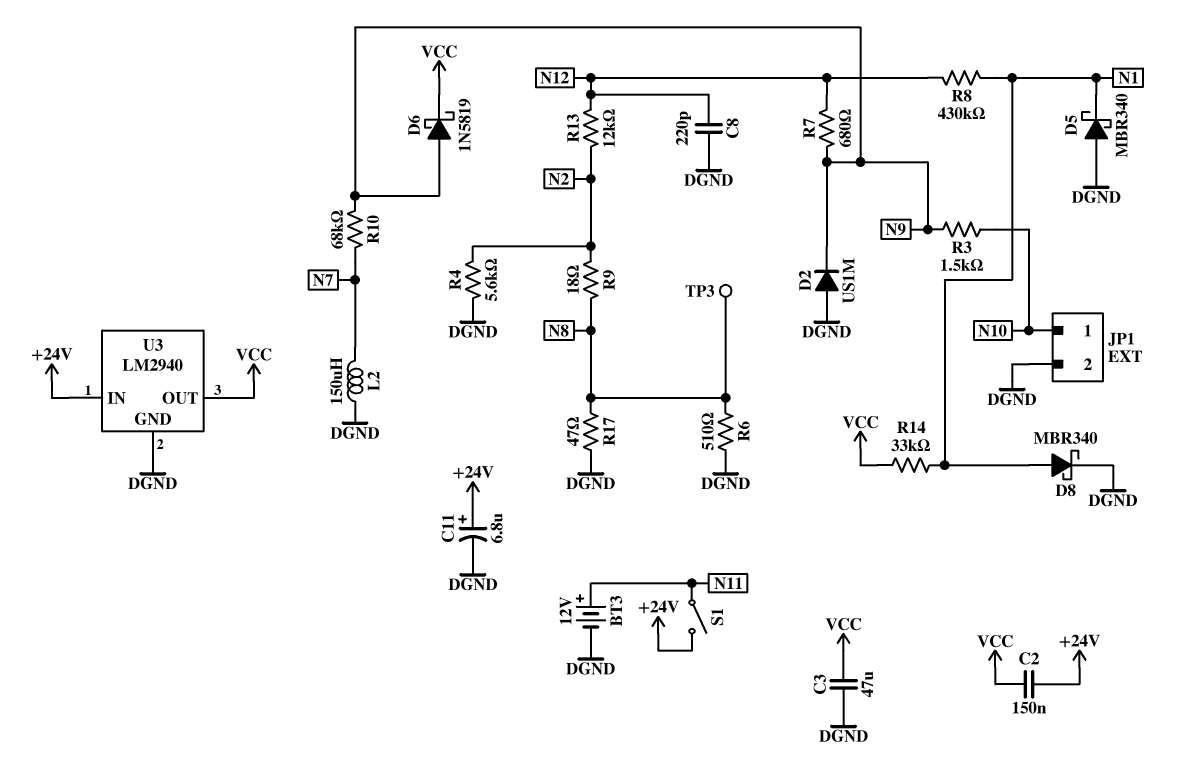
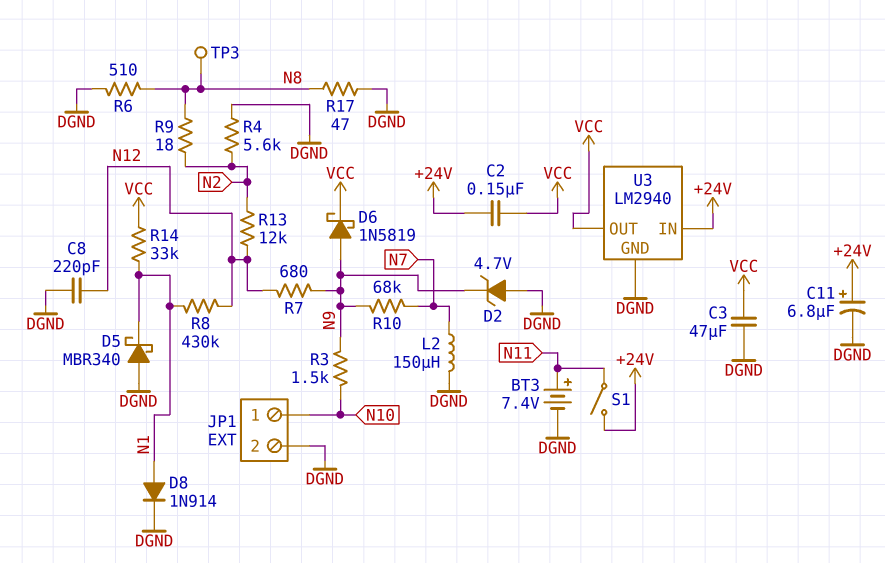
BT3: 12V (plus N11, minus DGND) -> 7.4V (plus N11, minus DGND)
D2: diode US1M (A DGND, K N9) -> zener 4.7V (A DGND, K N9)
D8: schottky MBR340 (A N1, K DGND) -> diode 1N914 (A N1, K DGND)

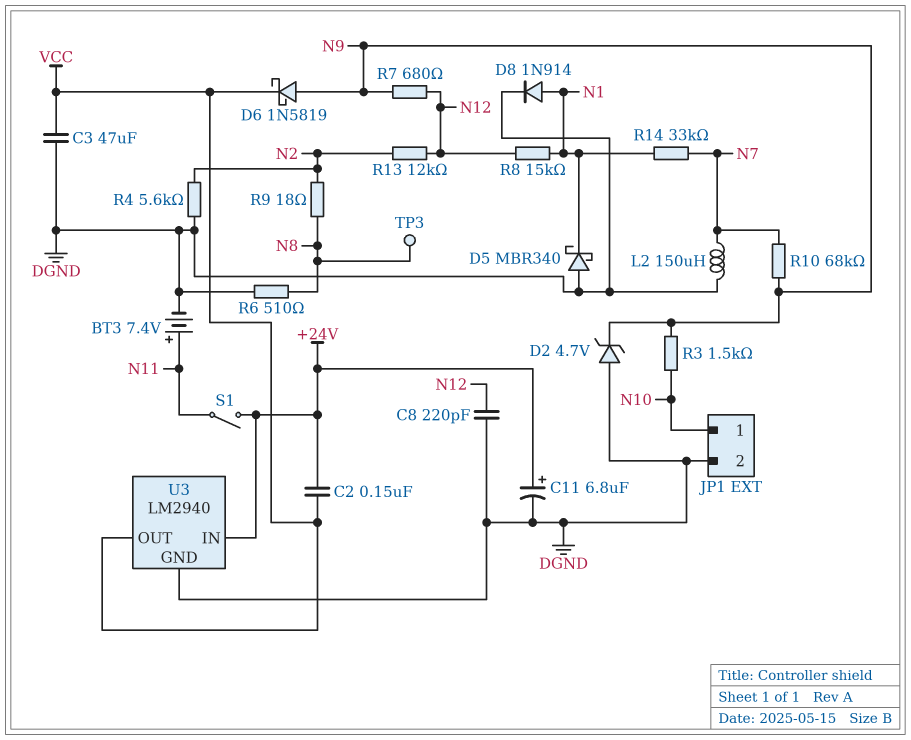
R8: 430k (N1, N12) -> 15k (N1, N12)
R14: 33k (N1, VCC) -> 33k (N1, N7)
R17: 47 (DGND, N8) -> none

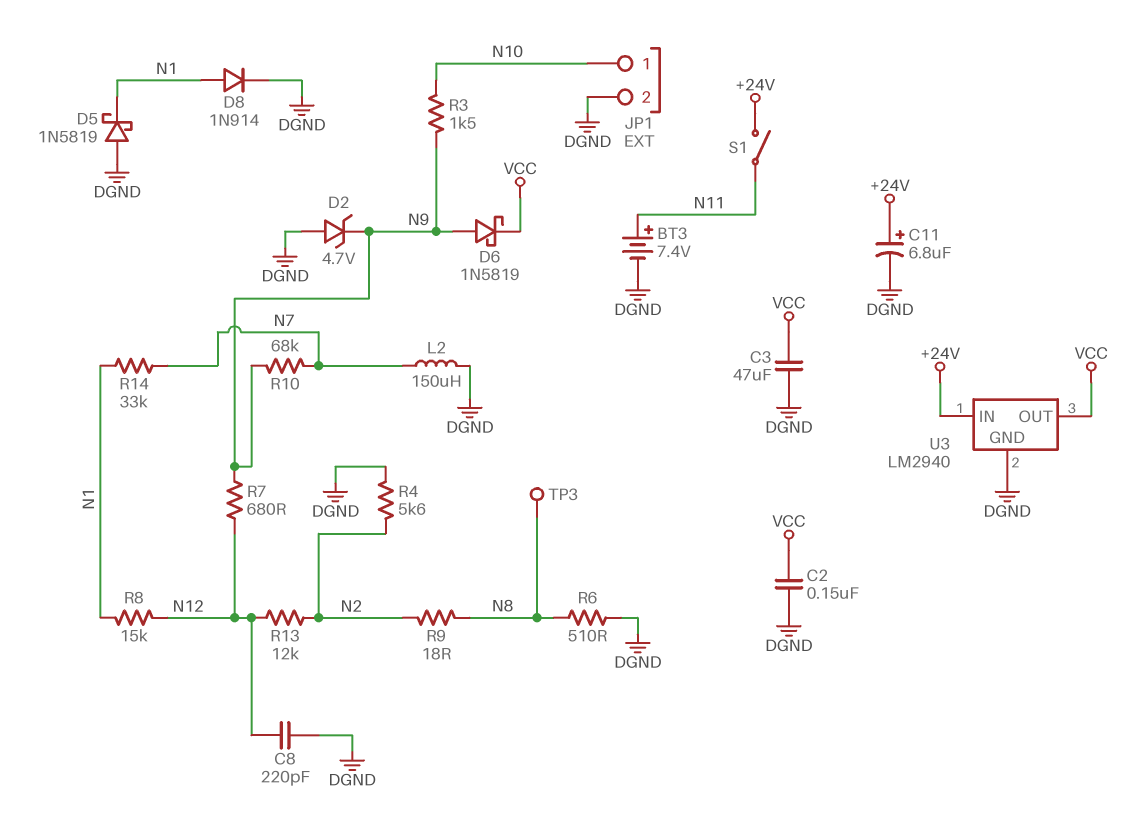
C2: 150nF (+24V, VCC) -> 150nF (DGND, VCC)
D5: schottky MBR340 (A DGND, K N1) -> schottky 1N5819 (A DGND, K N1)

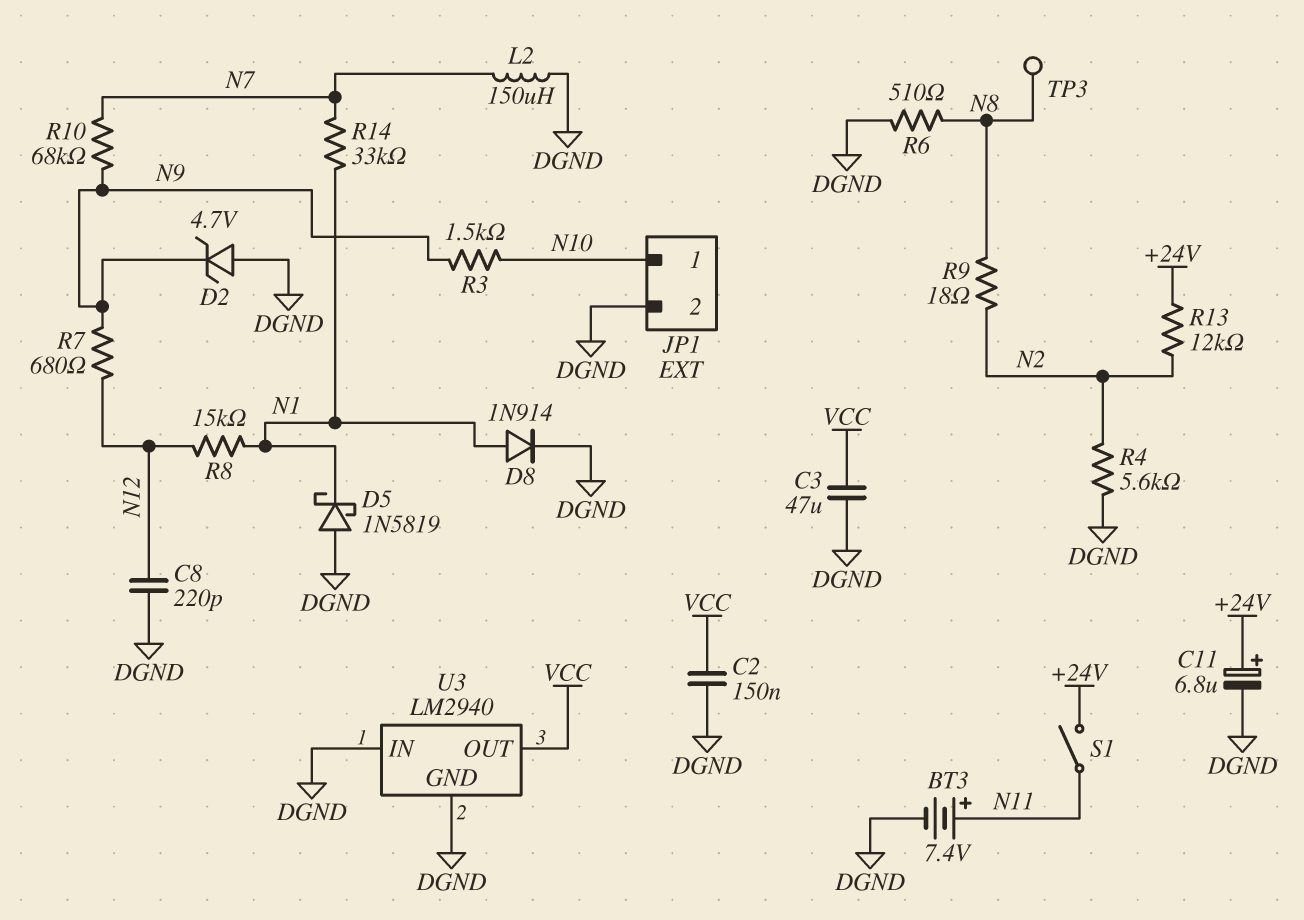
D6: schottky 1N5819 (A N9, K VCC) -> none
R13: 12k (N2, N12) -> 12k (+24V, N2)
U3 pin IN: +24V -> DGND

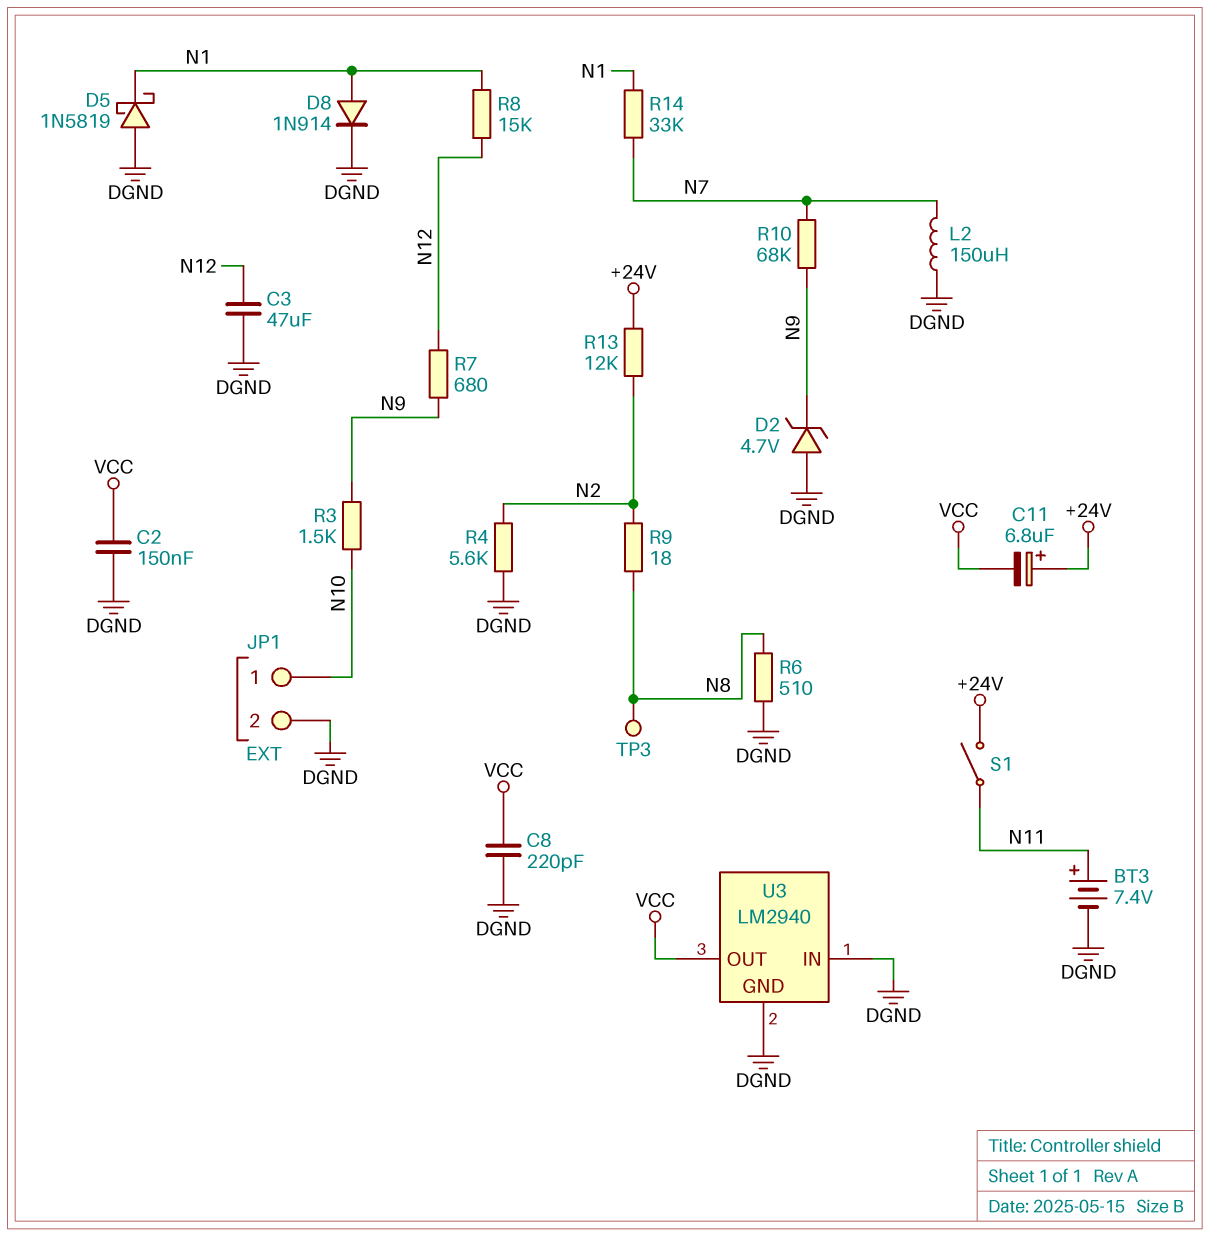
C3: 47uF (DGND, VCC) -> 47uF (DGND, N12)
C8: 220pF (DGND, N12) -> 220pF (DGND, VCC)
C11: 6.8uF (plus +24V, minus DGND) -> 6.8uF (plus +24V, minus VCC)

